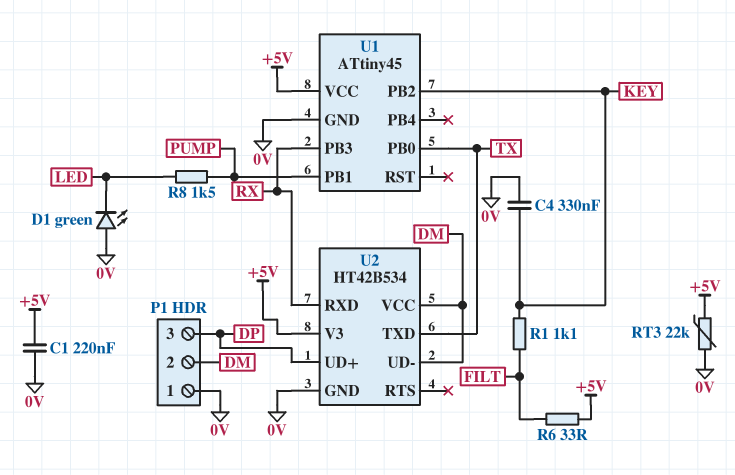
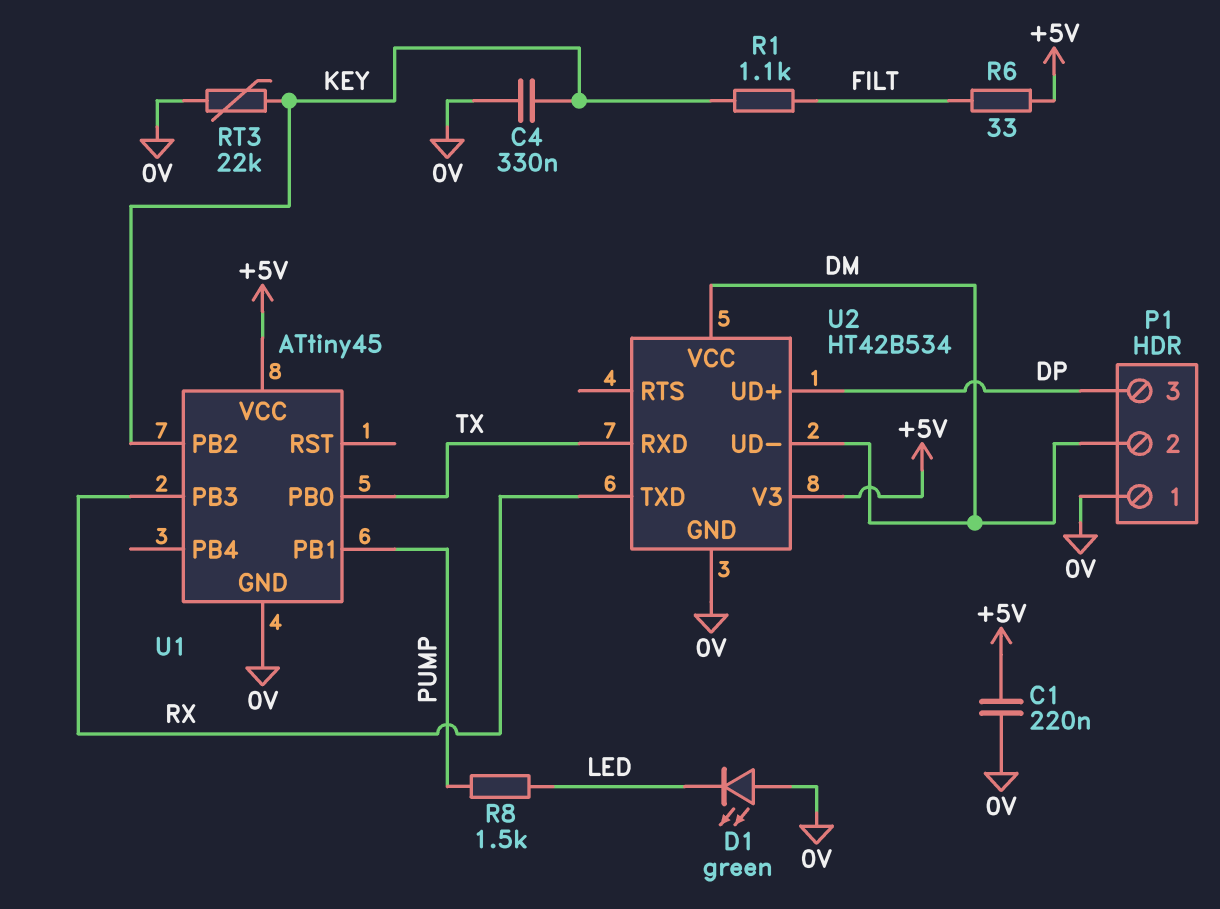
RT3: 22k (+5V, 0V) -> 22k (0V, KEY)
U2 pin RXD: RX -> TX
U2 pin TXD: TX -> RX

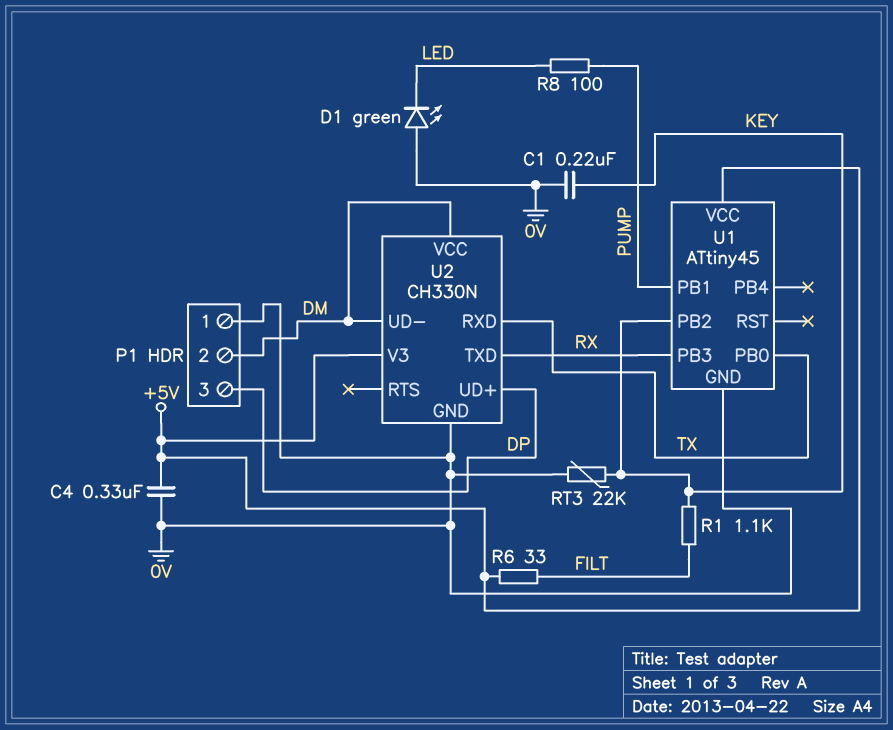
C1: 220nF (+5V, 0V) -> 220nF (0V, KEY)
C4: 330nF (0V, KEY) -> 330nF (+5V, 0V)
R8: 1.5k (LED, PUMP) -> 100 (LED, PUMP)
U2: HT42B534 -> CH330N

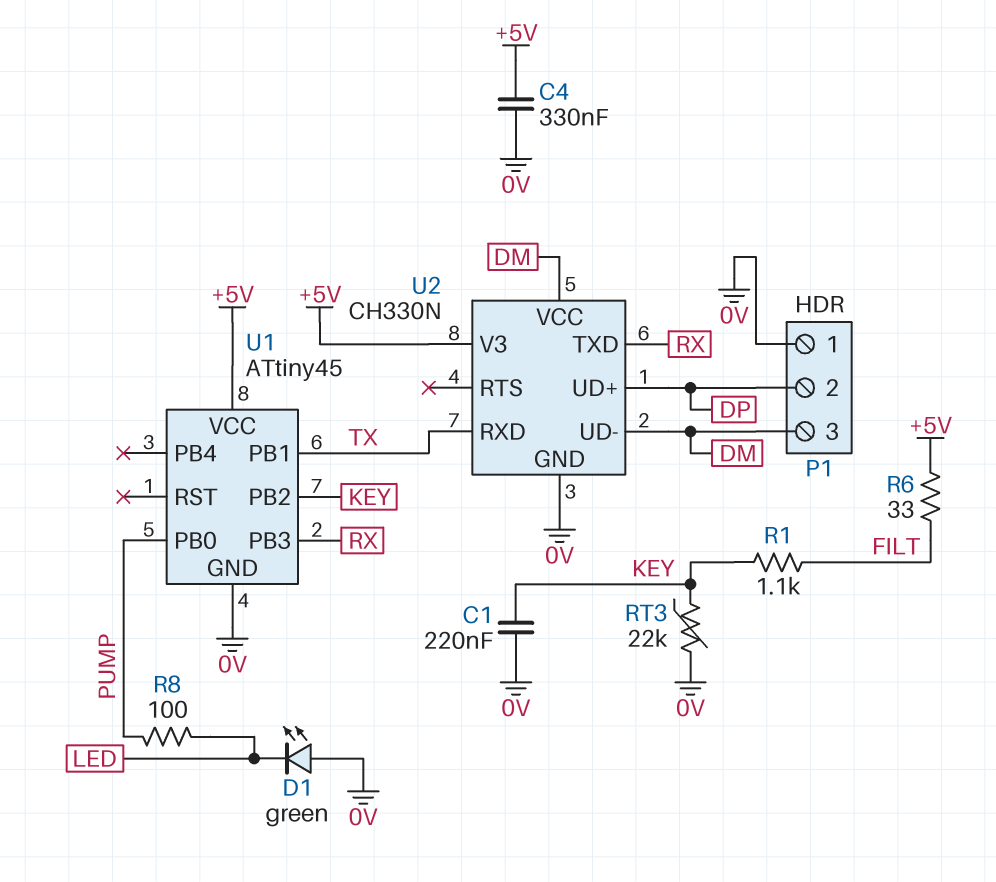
P1 pin 2: DM -> DP
P1 pin 3: DP -> DM
U1 pin PB0: TX -> PUMP
U1 pin PB1: PUMP -> TX

